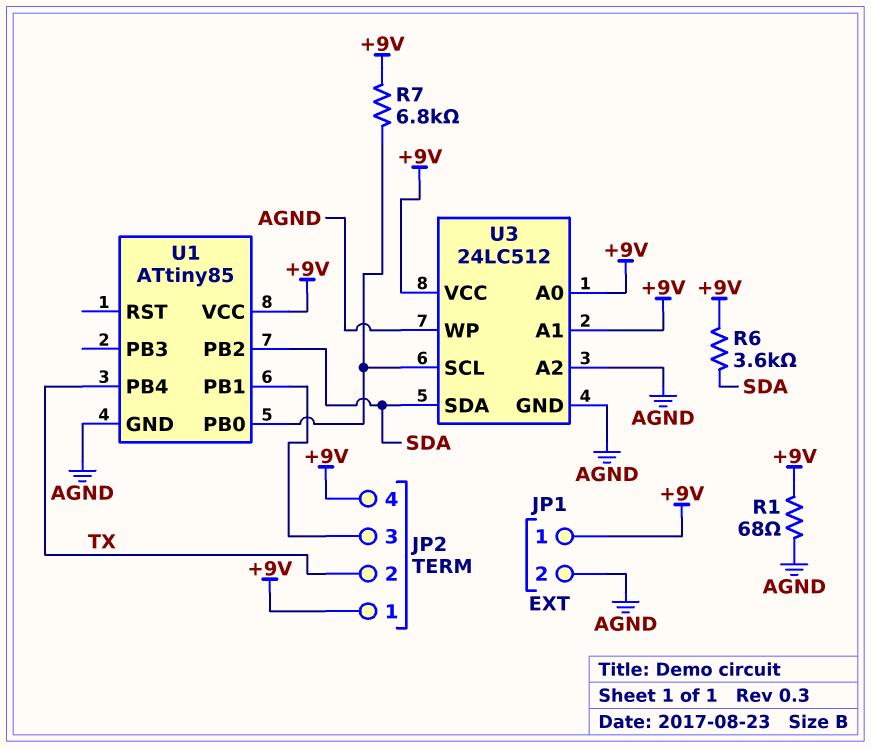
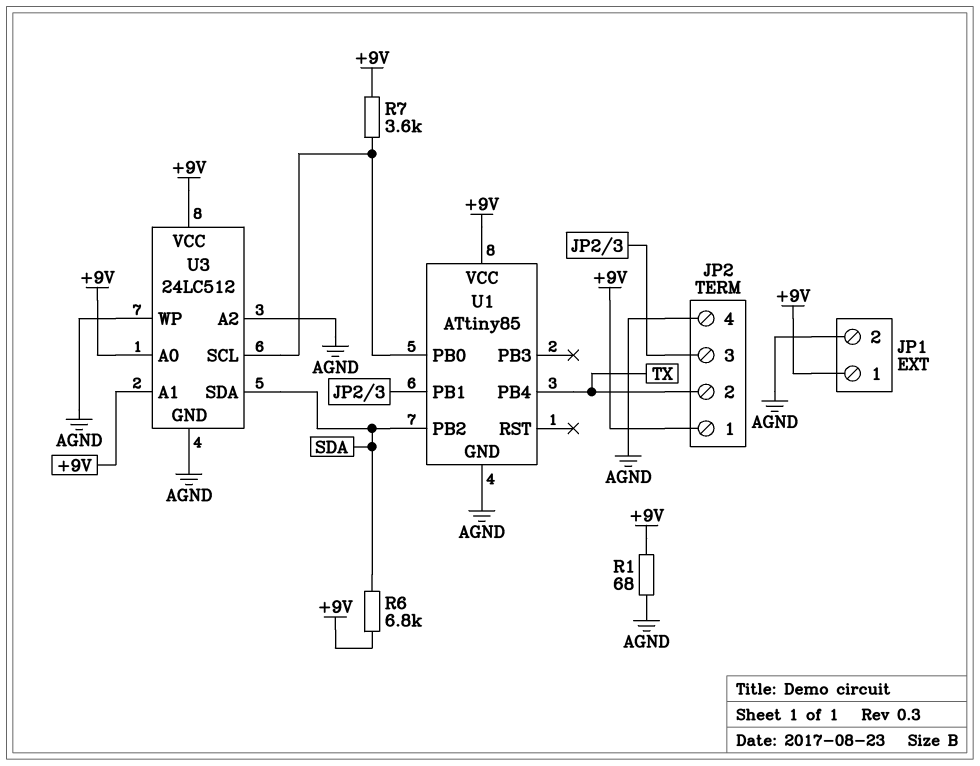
JP2 pin 4: +9V -> AGND
R6: 3.6k (+9V, SDA) -> 6.8k (+9V, SDA)
R7: 6.8k (+9V, U1/PB0) -> 3.6k (+9V, U1/PB0)

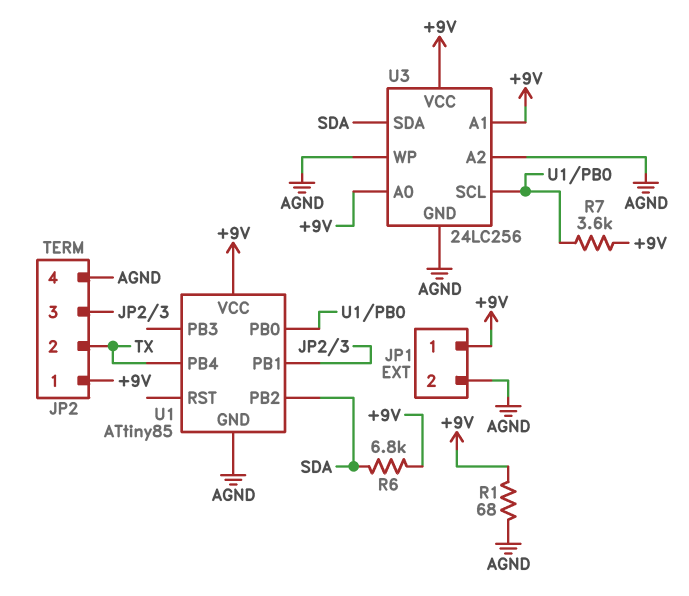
U3: 24LC512 -> 24LC256

